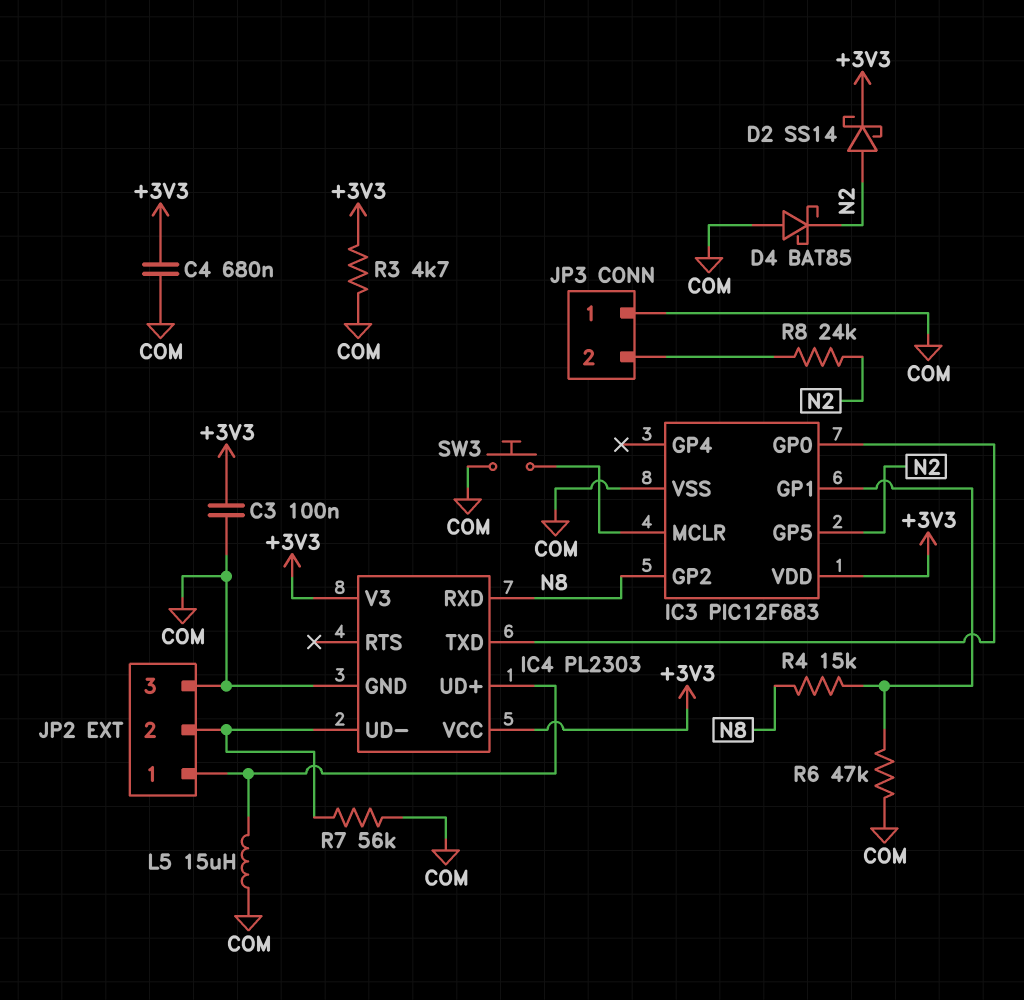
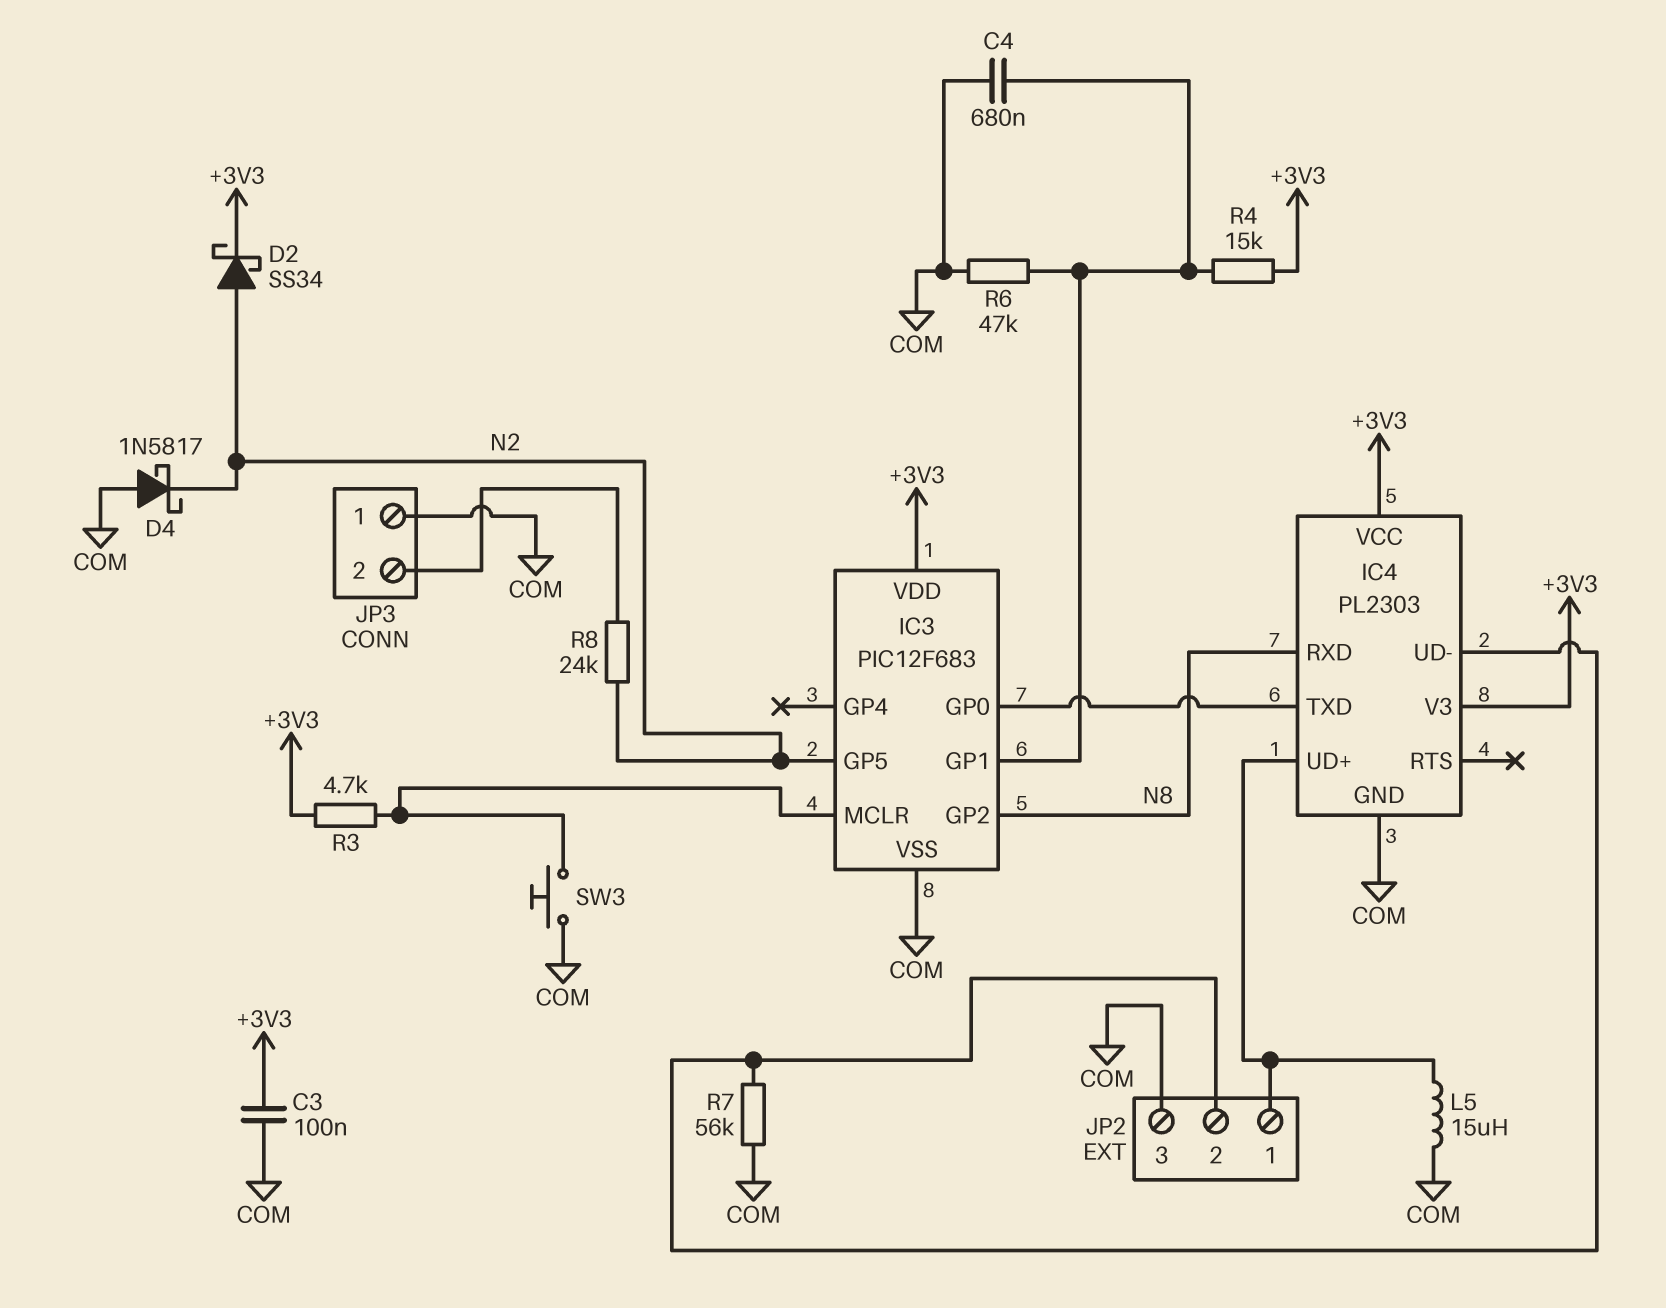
C4: 680nF (+3V3, COM) -> 680nF (COM, IC3/GP1)
D2: schottky SS14 (A N2, K +3V3) -> schottky SS34 (A N2, K +3V3)
D4: schottky BAT85 (A COM, K N2) -> schottky 1N5817 (A COM, K N2)
R3: 4.7k (+3V3, COM) -> 4.7k (+3V3, IC3/MCLR)
R4: 15k (IC3/GP1, N8) -> 15k (+3V3, IC3/GP1)

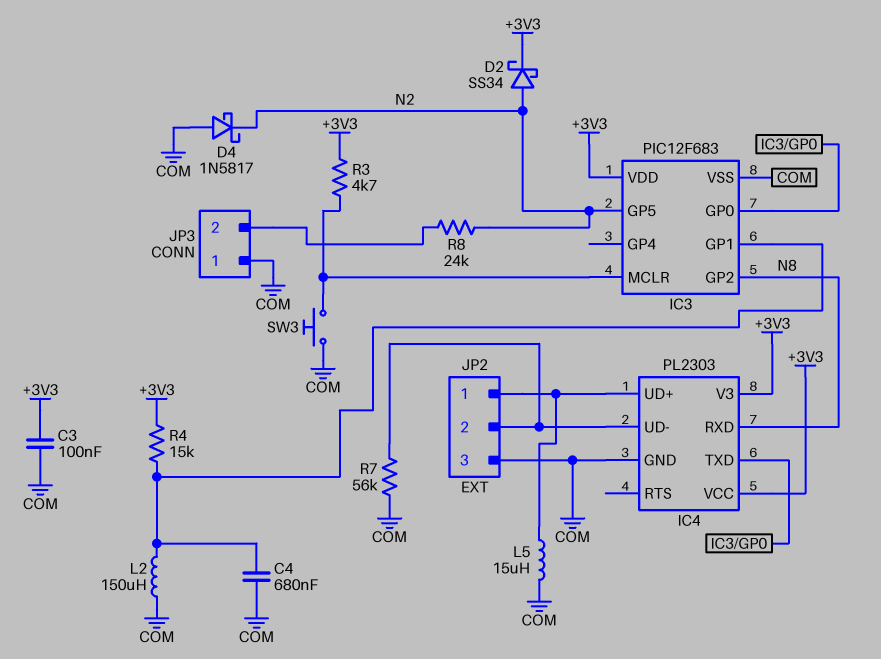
L2: none -> 150uH (COM, IC3/GP1)
R6: 47k (COM, IC3/GP1) -> none

